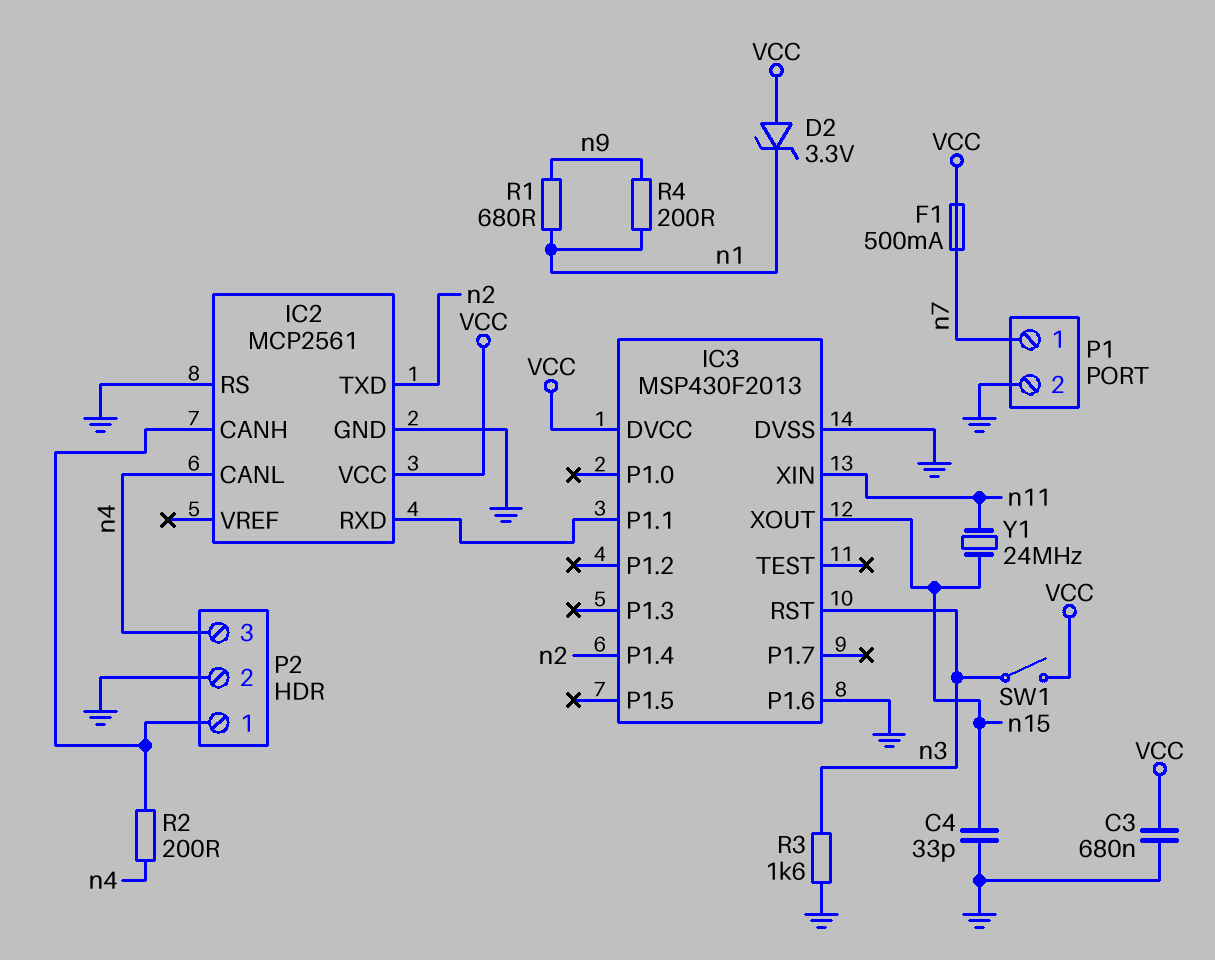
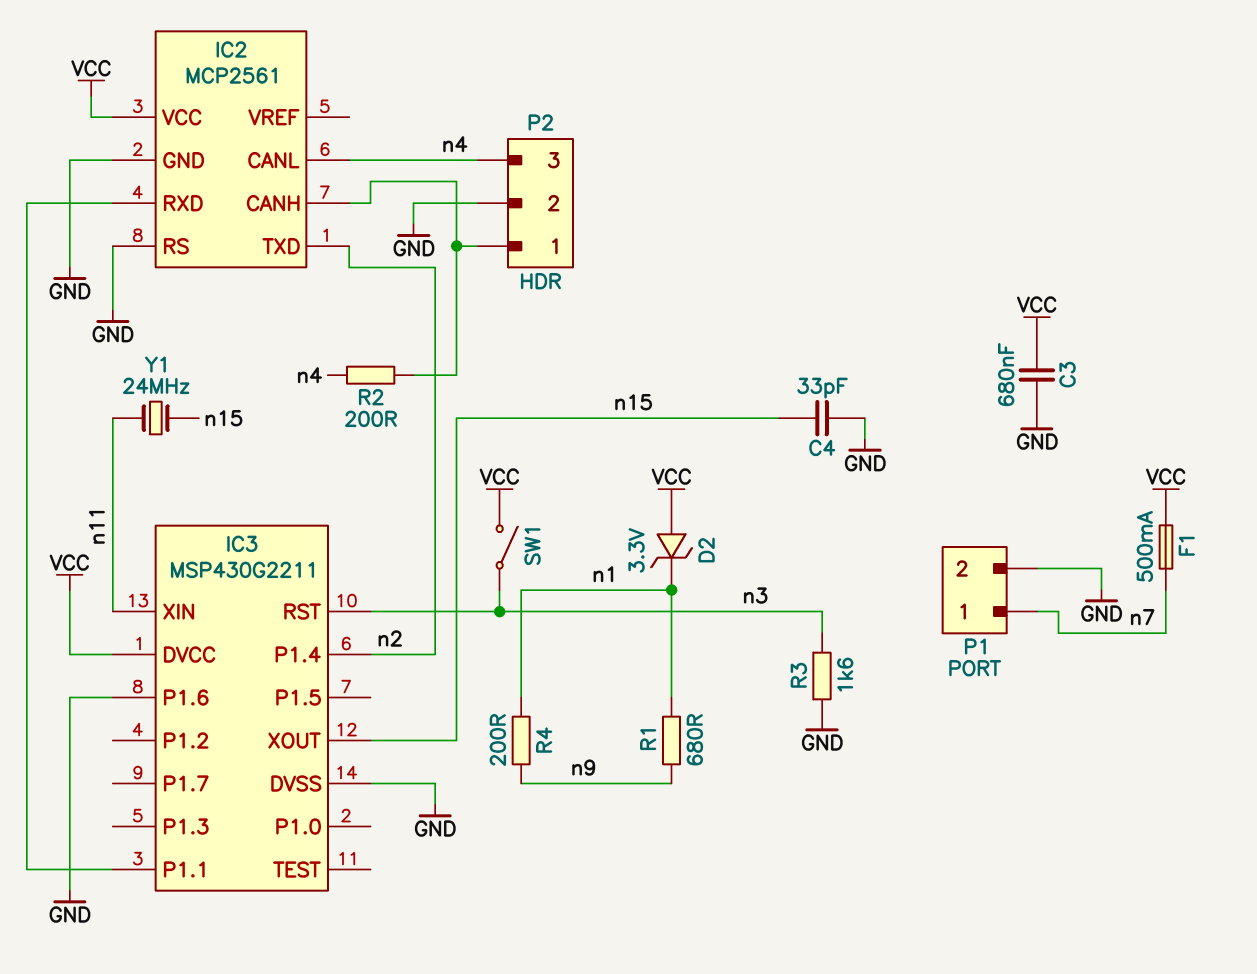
IC3: MSP430F2013 -> MSP430G2211

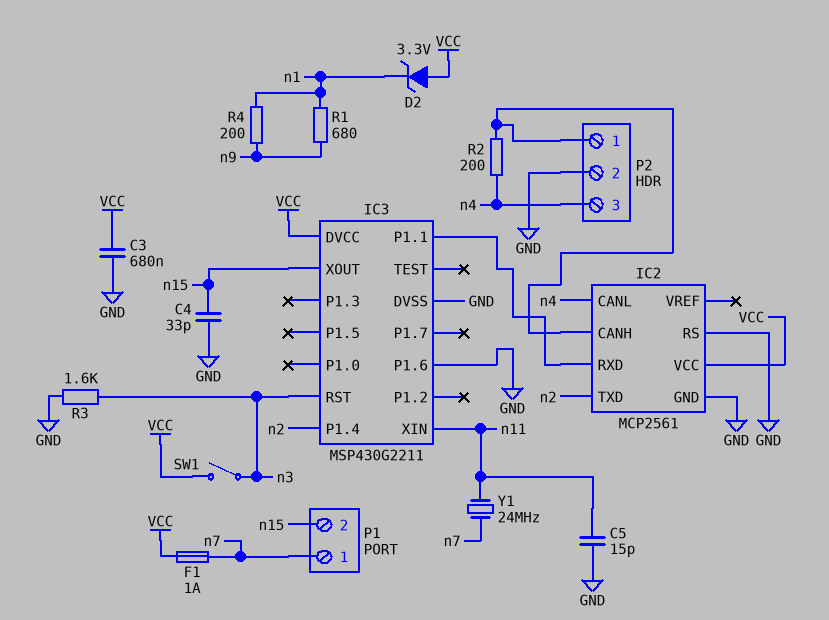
C5: none -> 15pF (GND, n11)
F1: 500mA (VCC, n7) -> 1A (VCC, n7)
P1 pin 2: GND -> n15
Y1: 24MHz (n11, n15) -> 24MHz (n7, n11)

